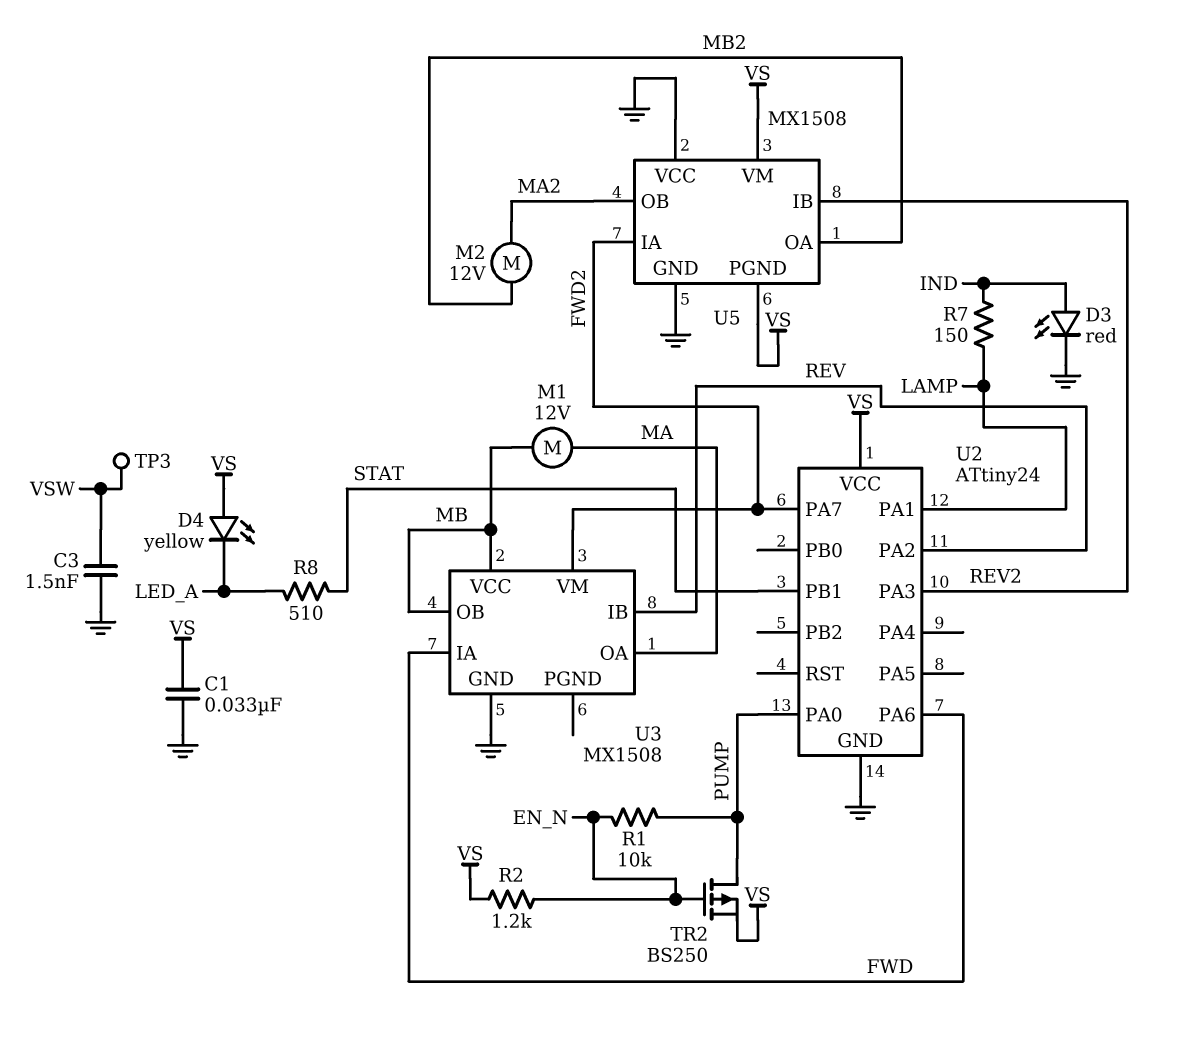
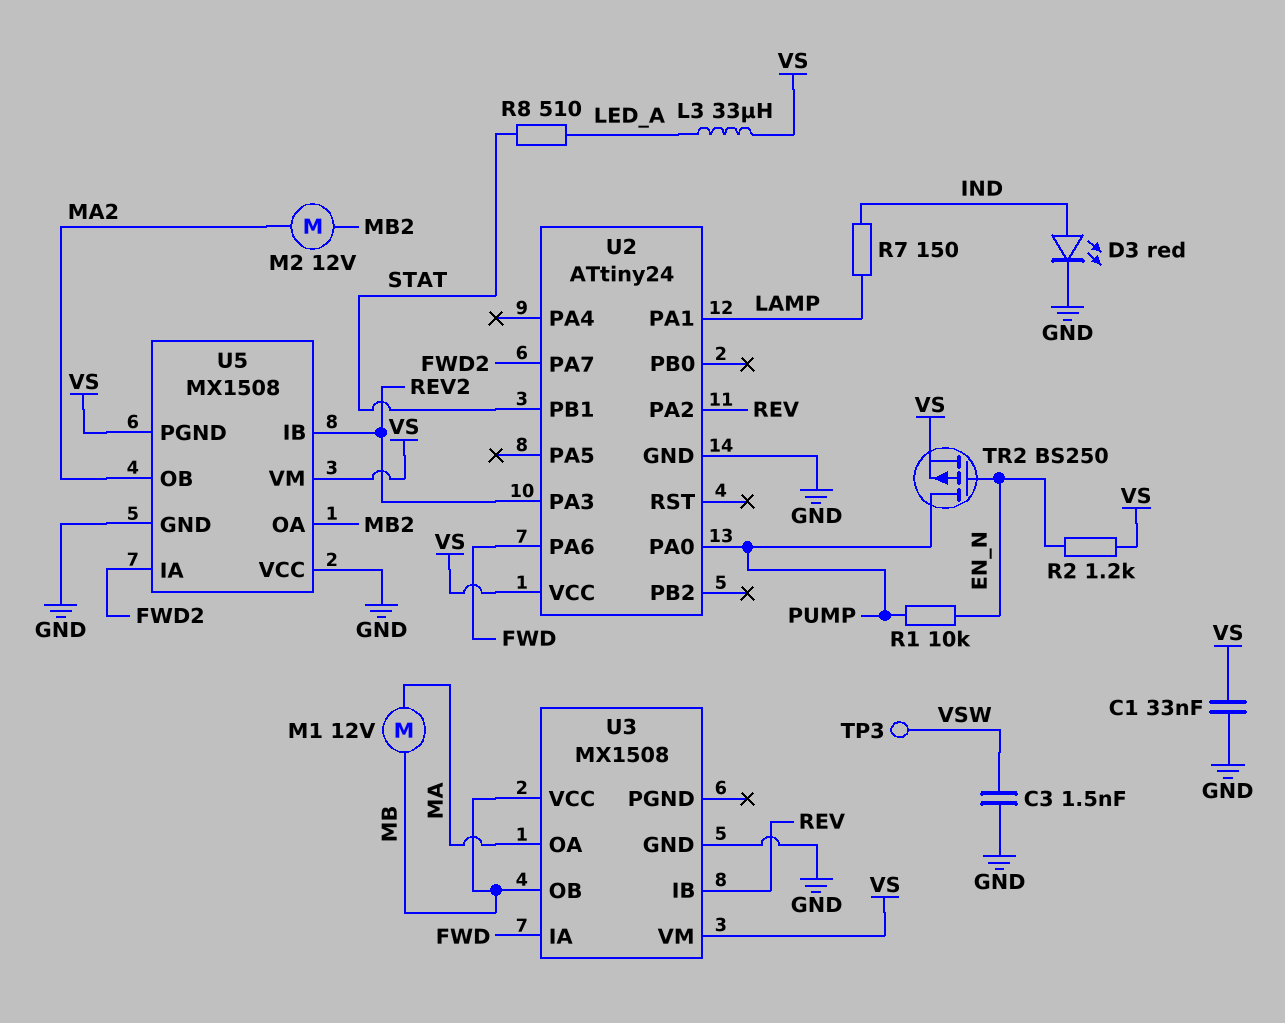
D4: LED yellow (A VS, K LED_A) -> none
L3: none -> 33uH (LED_A, VS)
U3 pin VM: FWD2 -> VS

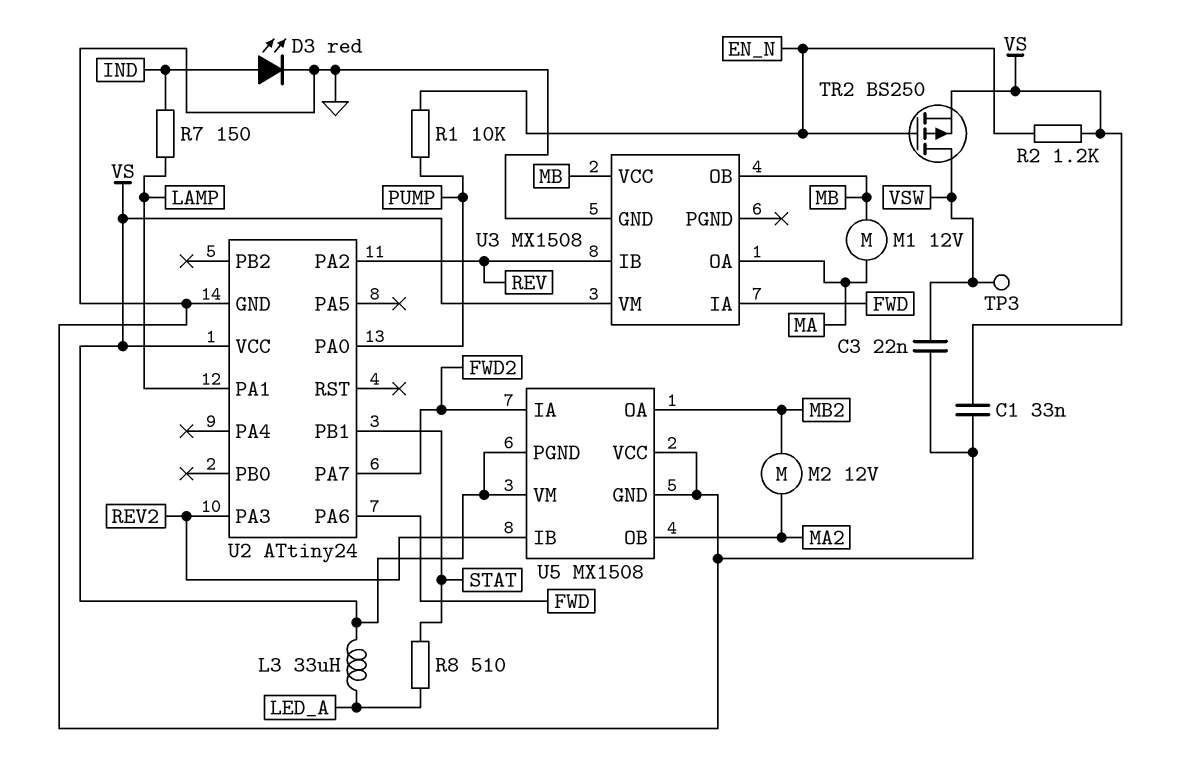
C3: 1.5nF (GND, VSW) -> 22nF (GND, VSW)
TR2: PMOS BS250 (G EN_N, D PUMP, S VS) -> PMOS BS250 (G EN_N, D VSW, S VS)

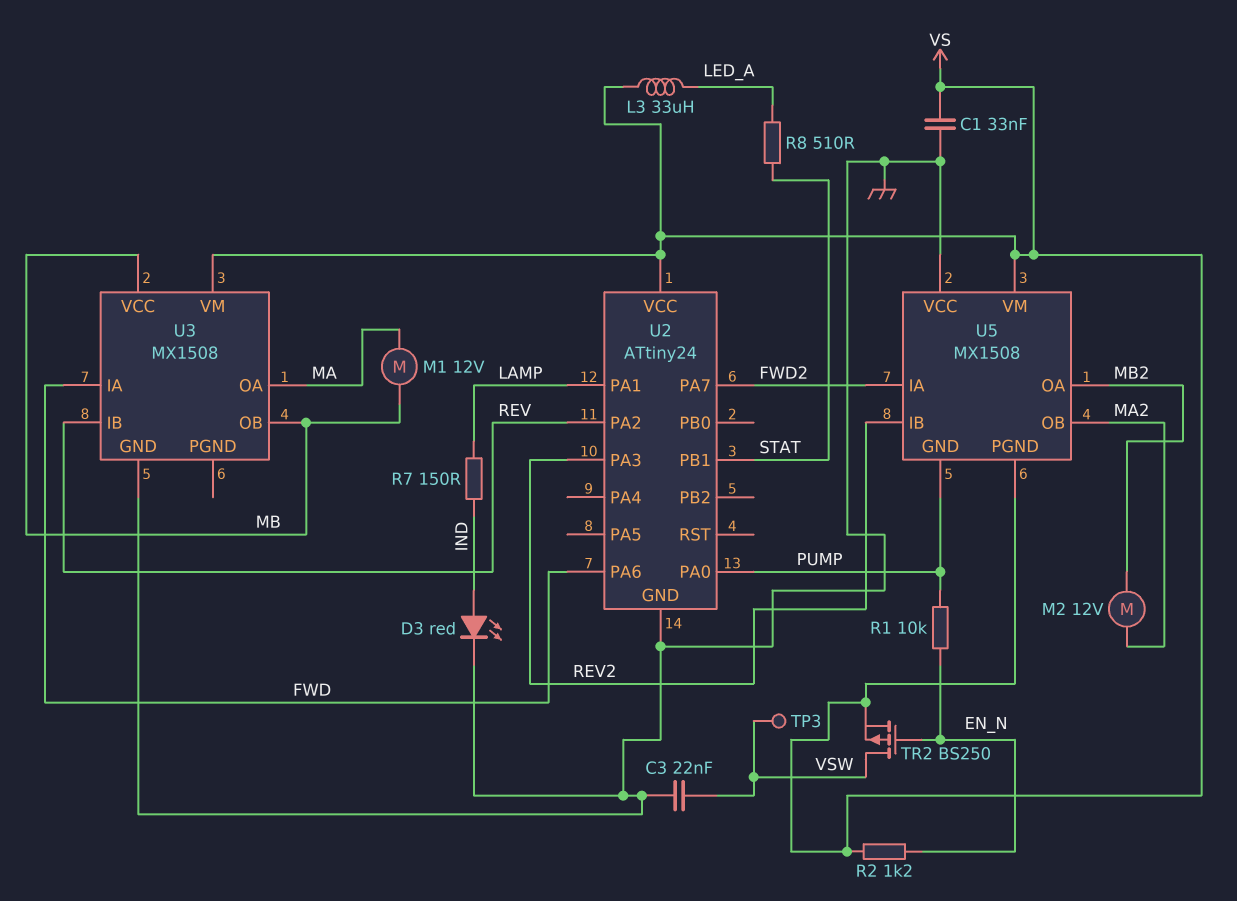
U5 pin GND: GND -> PUMP

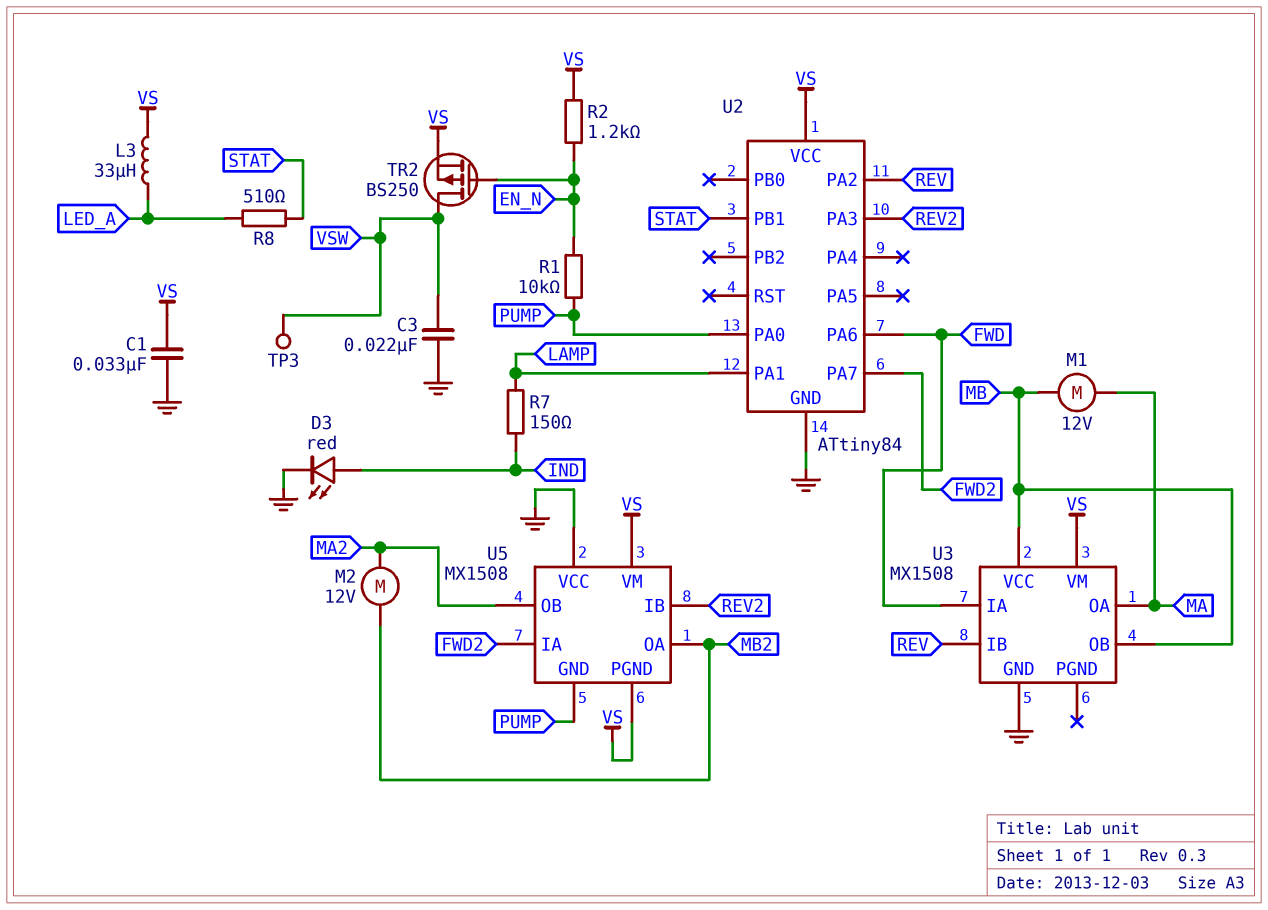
U2: ATtiny24 -> ATtiny84

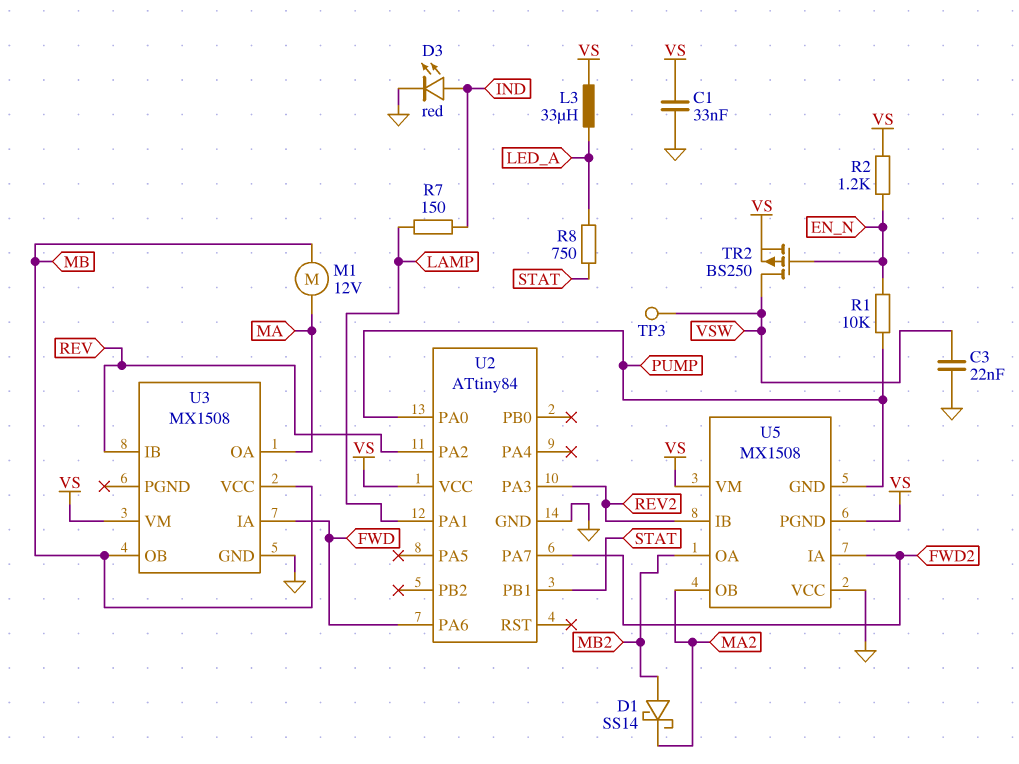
D1: none -> schottky SS14 (A MB2, K MA2)
M2: motor 12V (MA2, MB2) -> none
R8: 510 (LED_A, STAT) -> 750 (LED_A, STAT)

